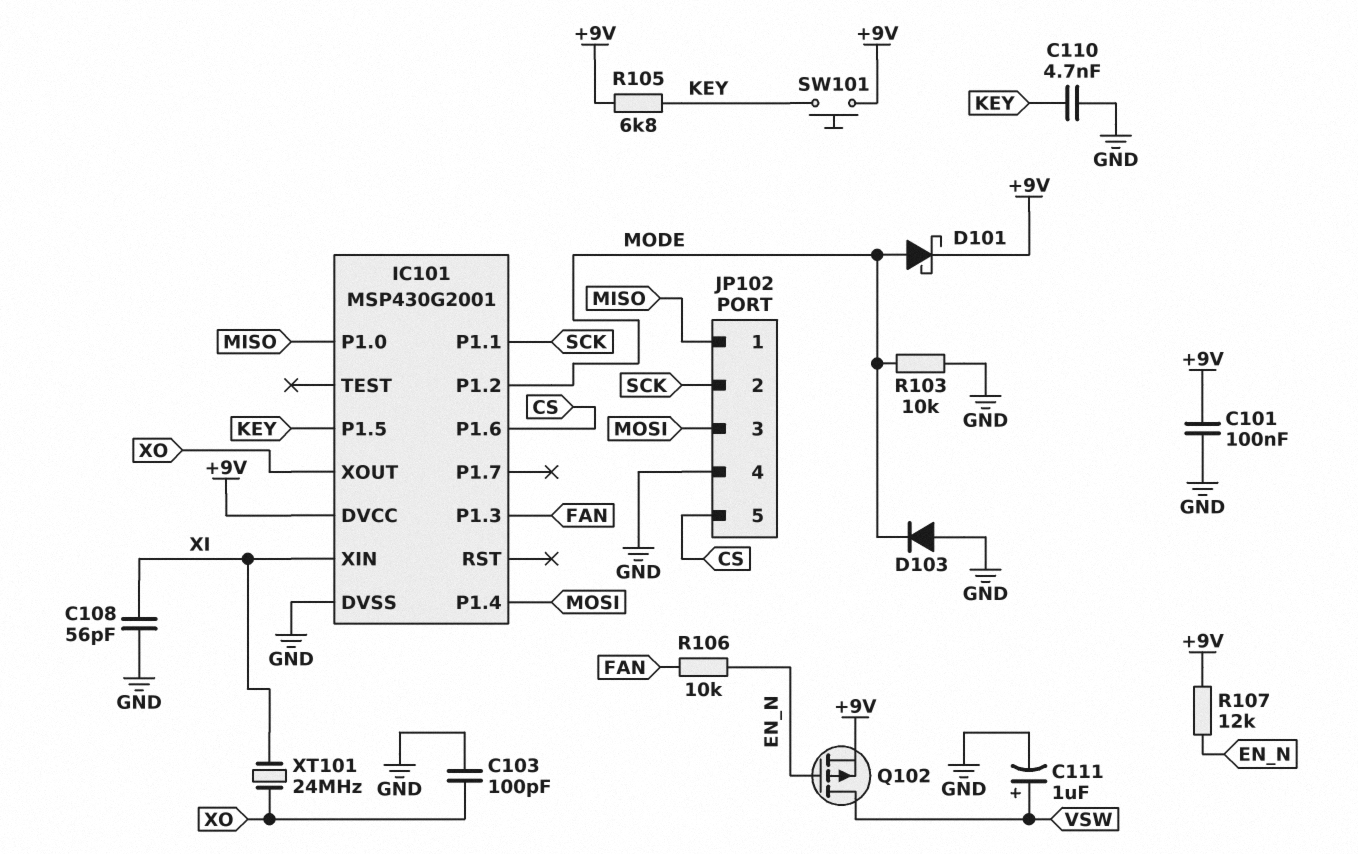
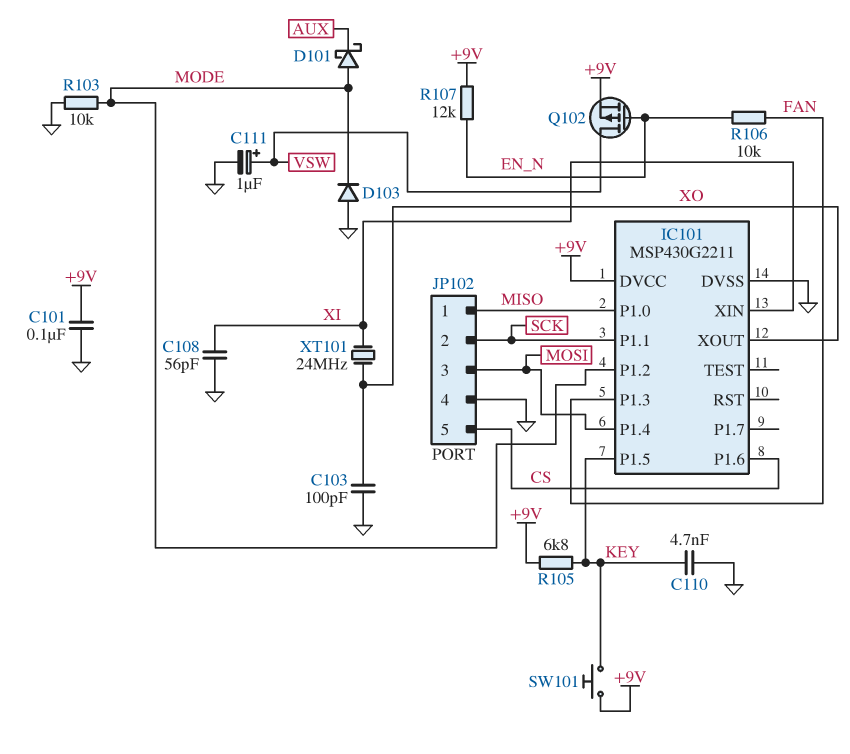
D101: schottky (A MODE, K +9V) -> schottky (A MODE, K AUX)
IC101: MSP430G2001 -> MSP430G2211

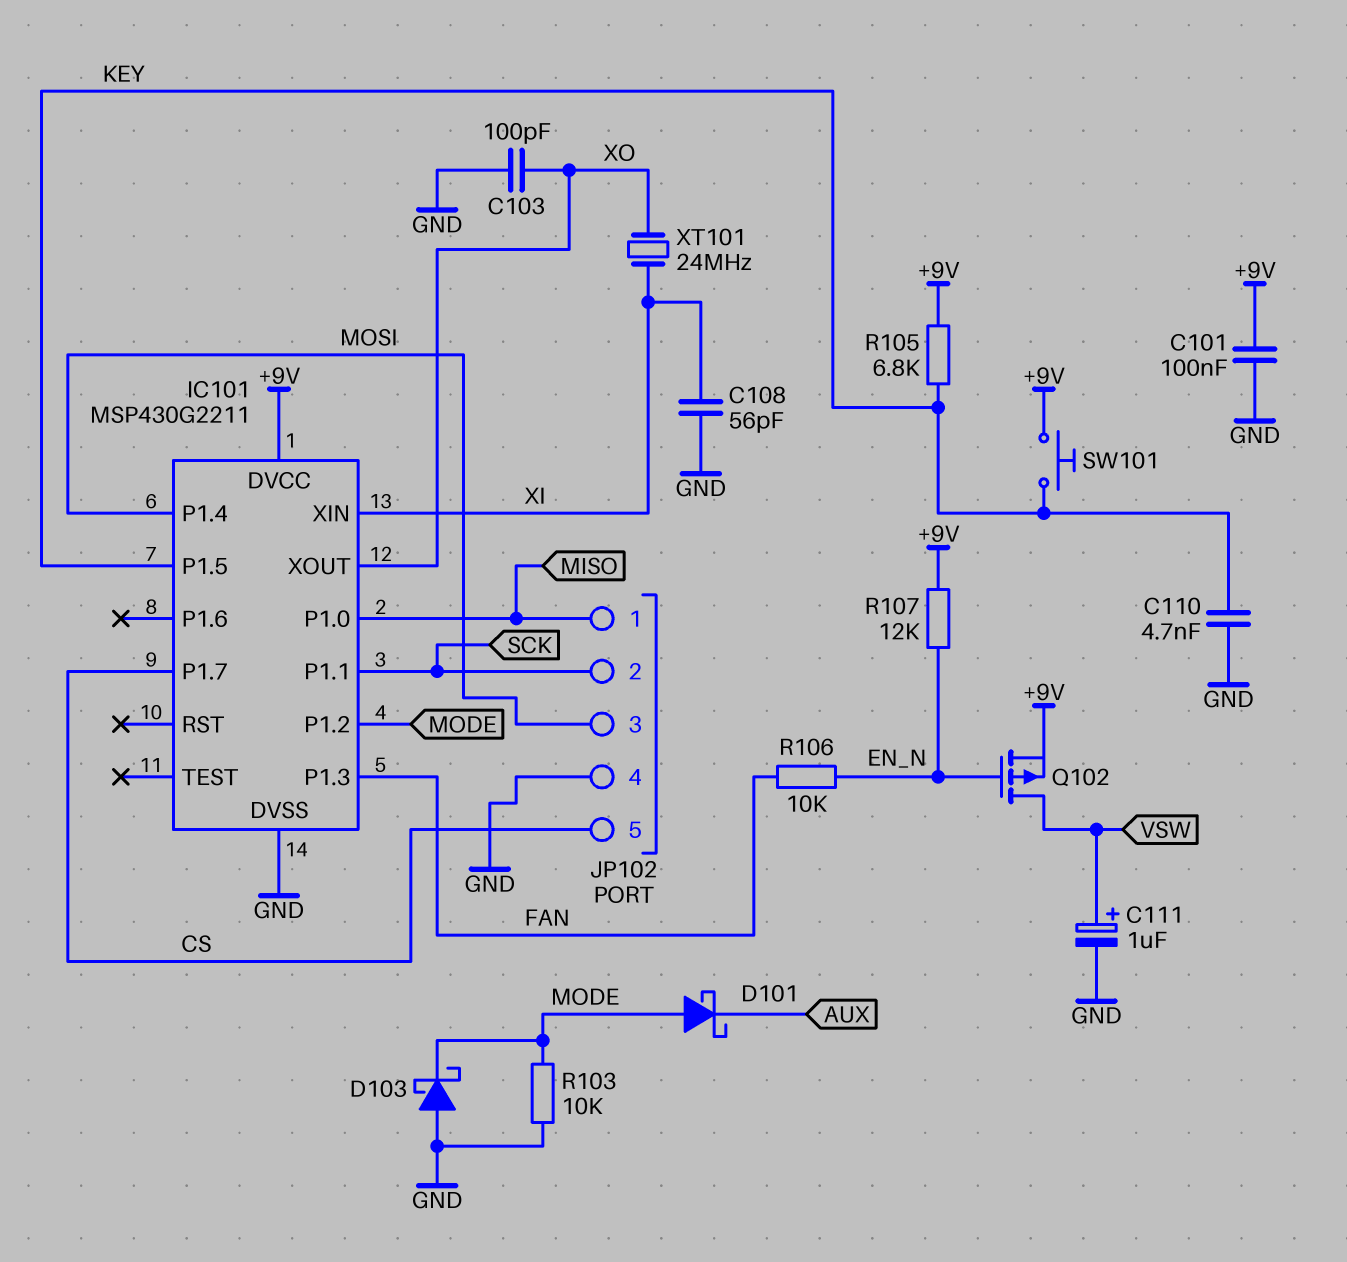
D103: diode (A GND, K MODE) -> schottky (A GND, K MODE)
IC101 pin P1.6: CS -> none
IC101 pin P1.7: none -> CS

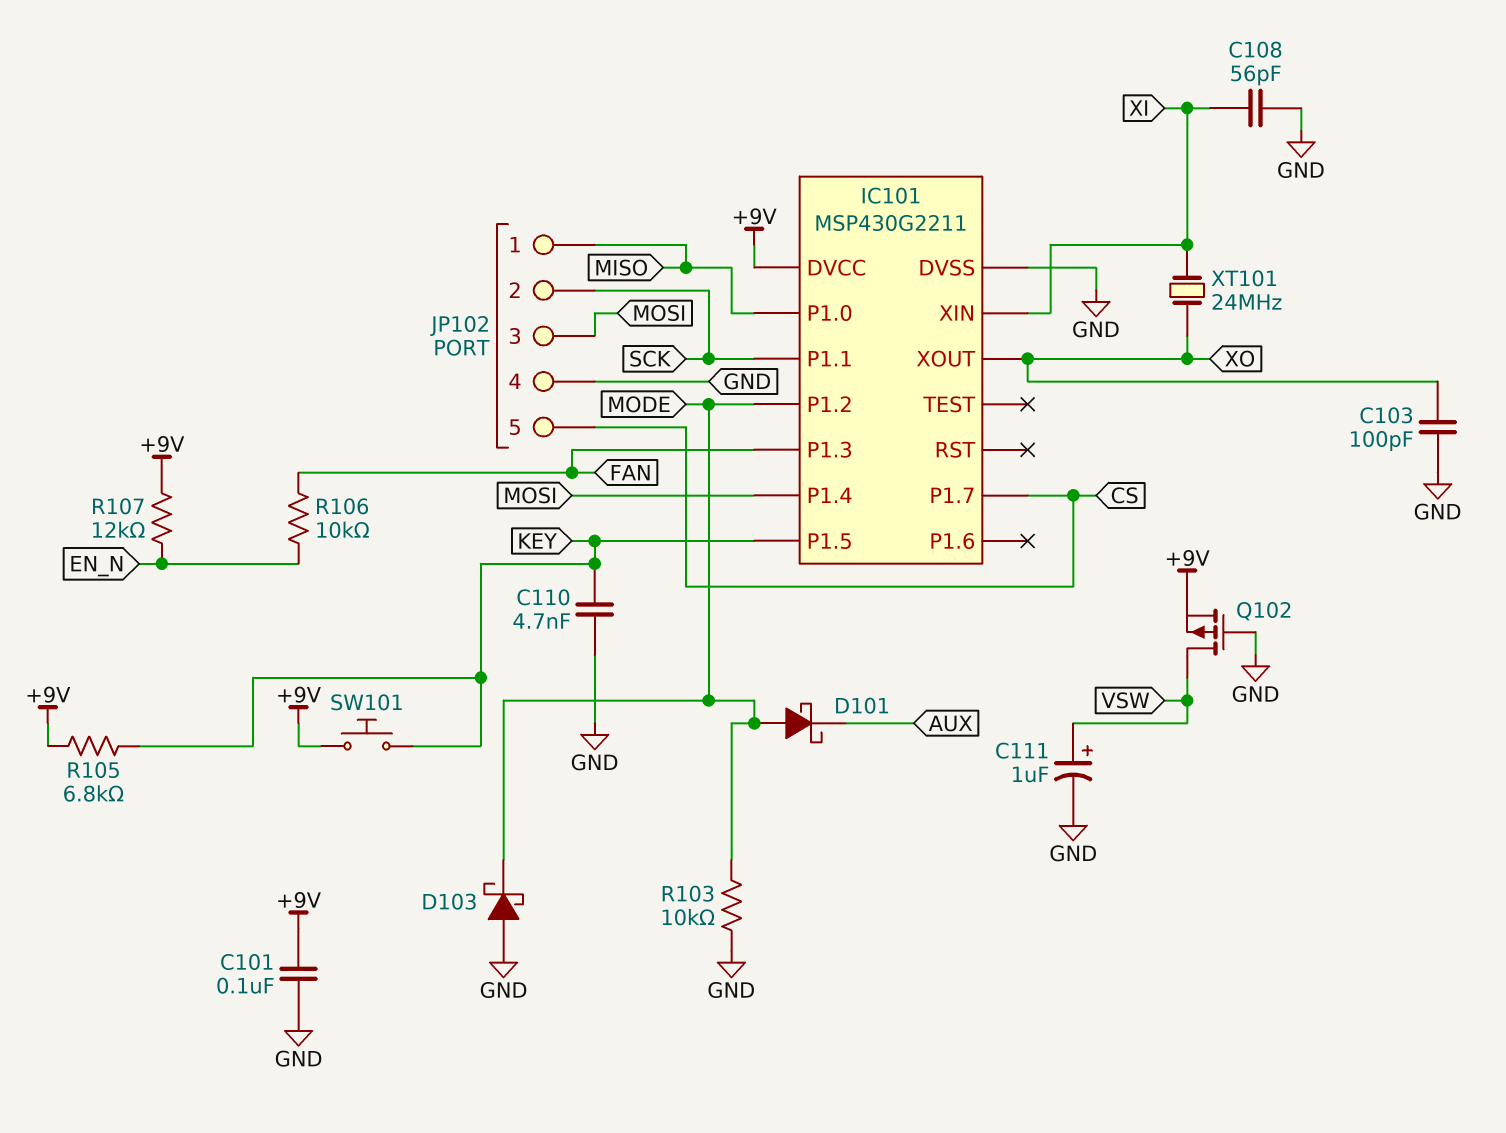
Q102: PMOS (G EN_N, D VSW, S +9V) -> PMOS (G GND, D VSW, S +9V)

